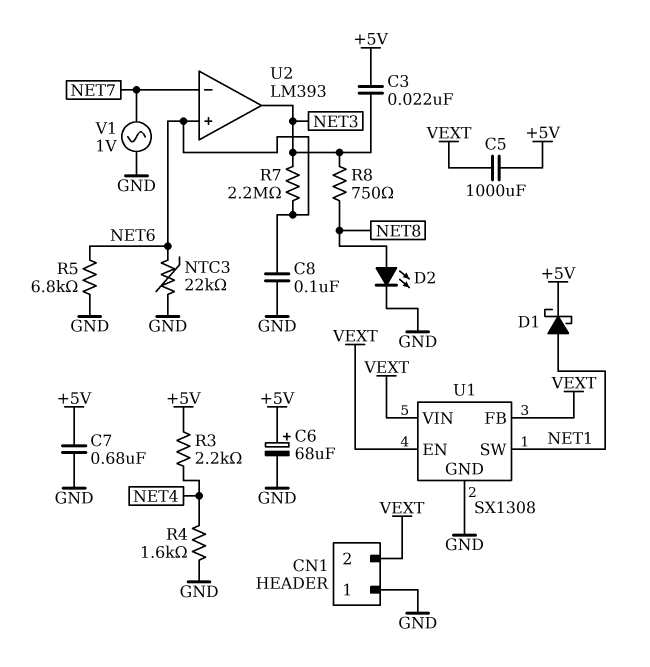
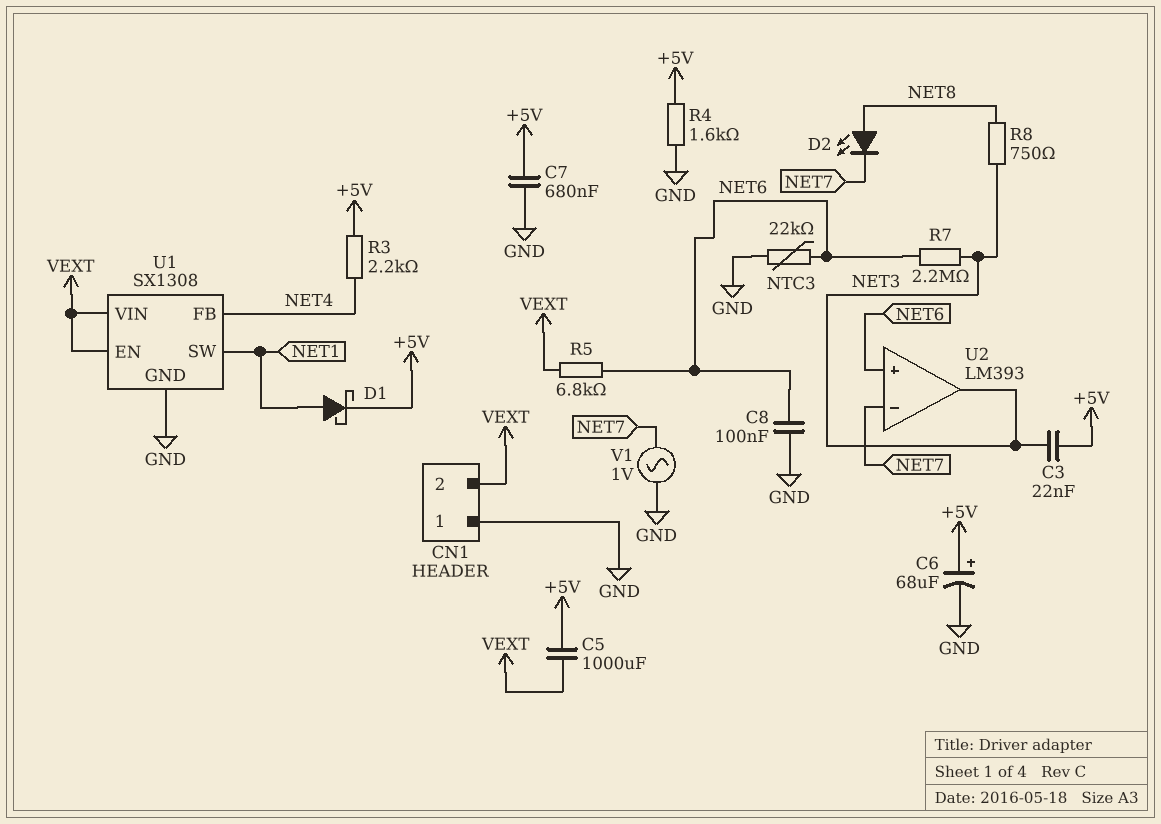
D2: LED (A NET8, K GND) -> LED (A NET8, K NET7)
R4: 1.6k (GND, NET4) -> 1.6k (+5V, GND)
R5: 6.8k (GND, NET6) -> 6.8k (NET6, VEXT)
U1 pin FB: VEXT -> NET4

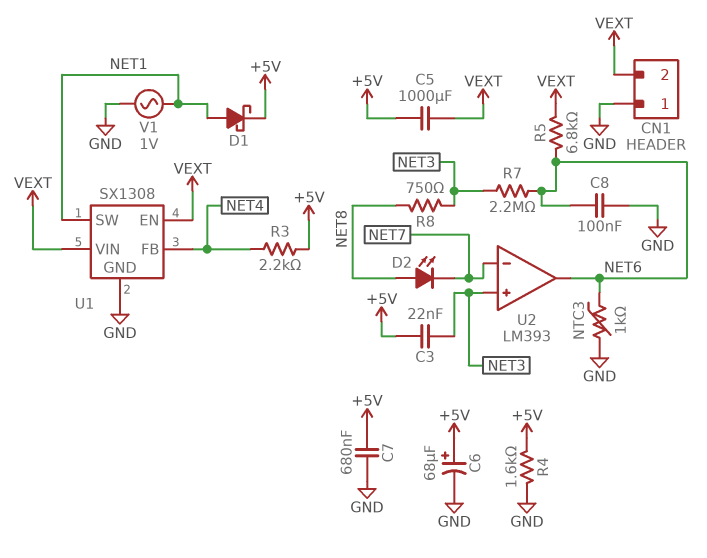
NTC3: 22k (GND, NET6) -> 1k (GND, NET6)
U2 pin in+: NET6 -> NET3
U2 pin out: NET3 -> NET6
V1: AC 1V (GND, NET7) -> AC 1V (GND, NET1)

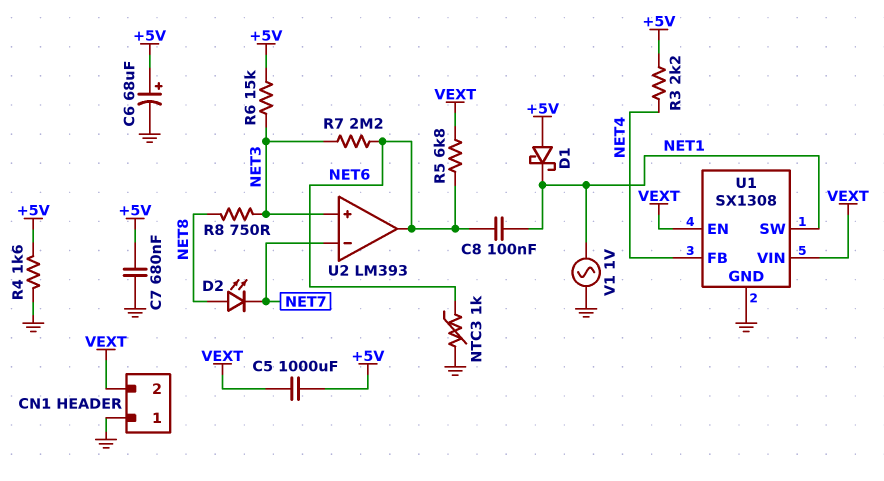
C3: 22nF (+5V, NET3) -> none
C8: 100nF (GND, NET6) -> 100nF (NET1, NET6)
D1: schottky (A NET1, K +5V) -> schottky (A +5V, K NET1)
R6: none -> 15k (+5V, NET3)

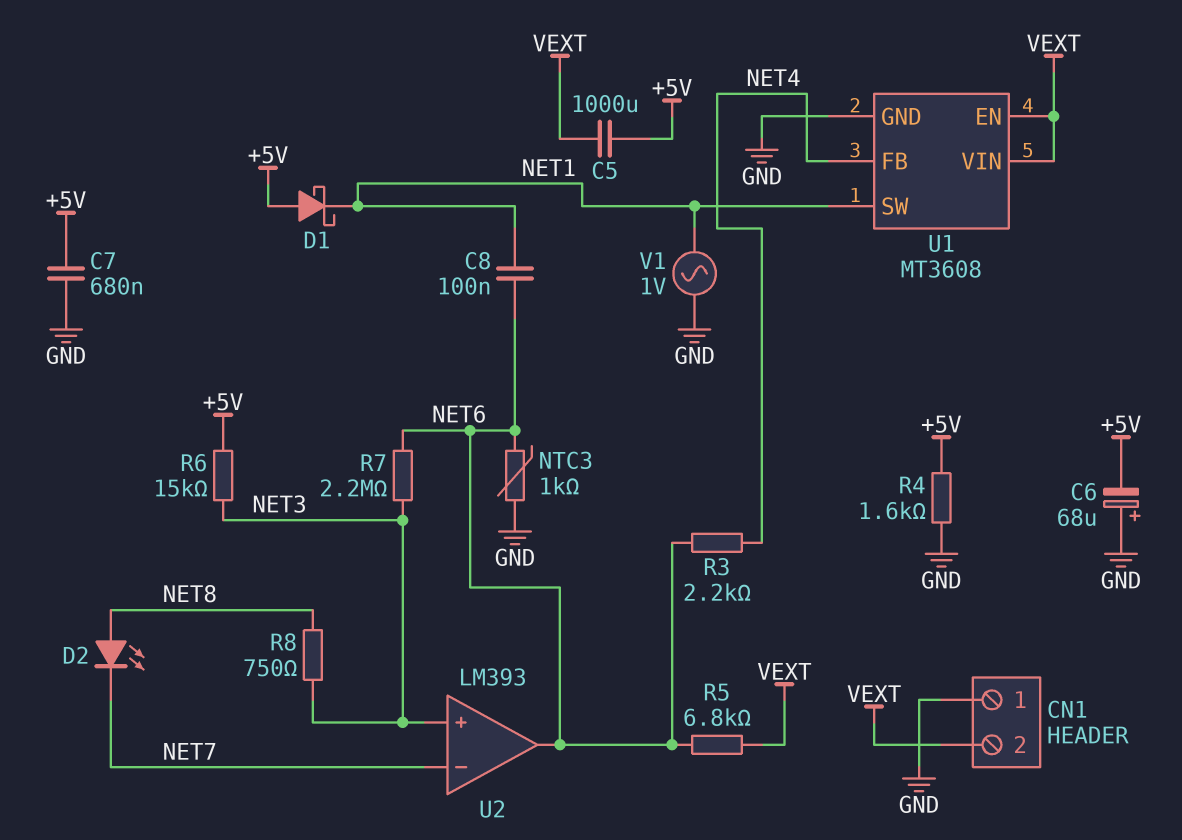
C6: 68uF (plus +5V, minus GND) -> 68uF (plus GND, minus +5V)
R3: 2.2k (+5V, NET4) -> 2.2k (NET4, NET6)
U1: SX1308 -> MT3608

